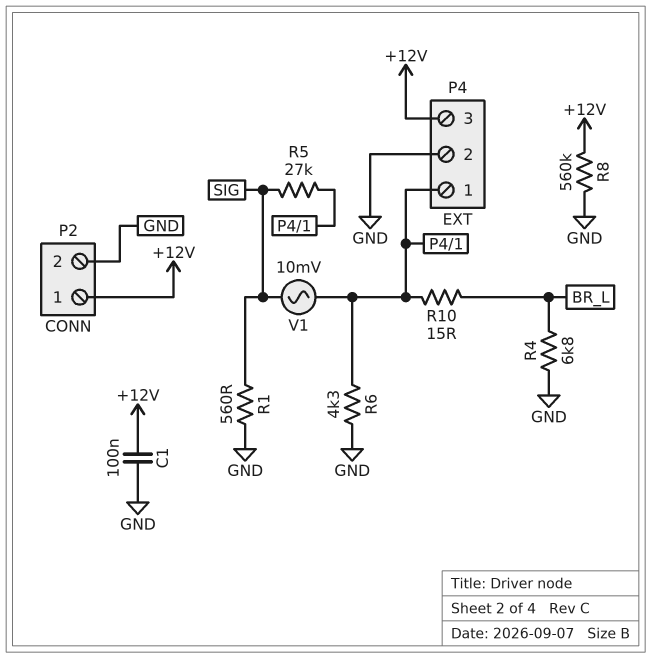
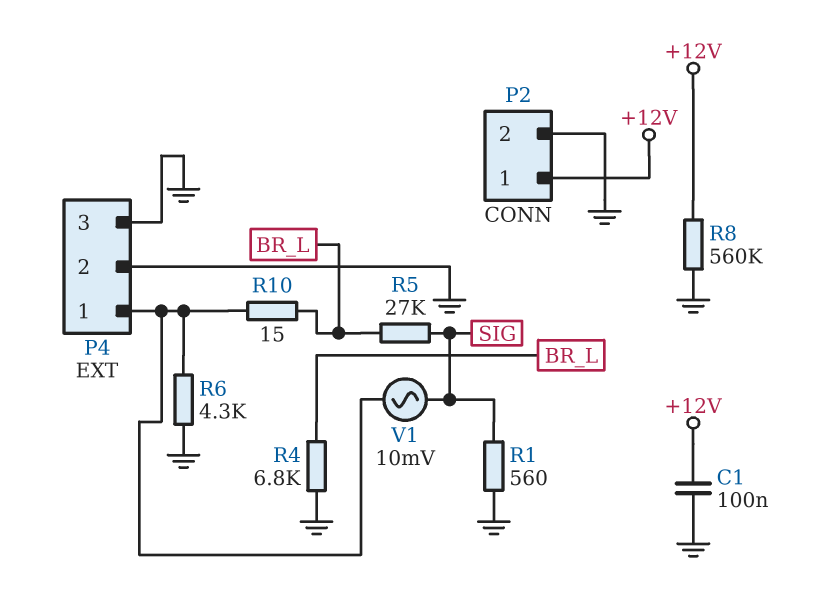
P4 pin 3: +12V -> GND
R5: 27k (P4/1, SIG) -> 27k (BR_L, SIG)

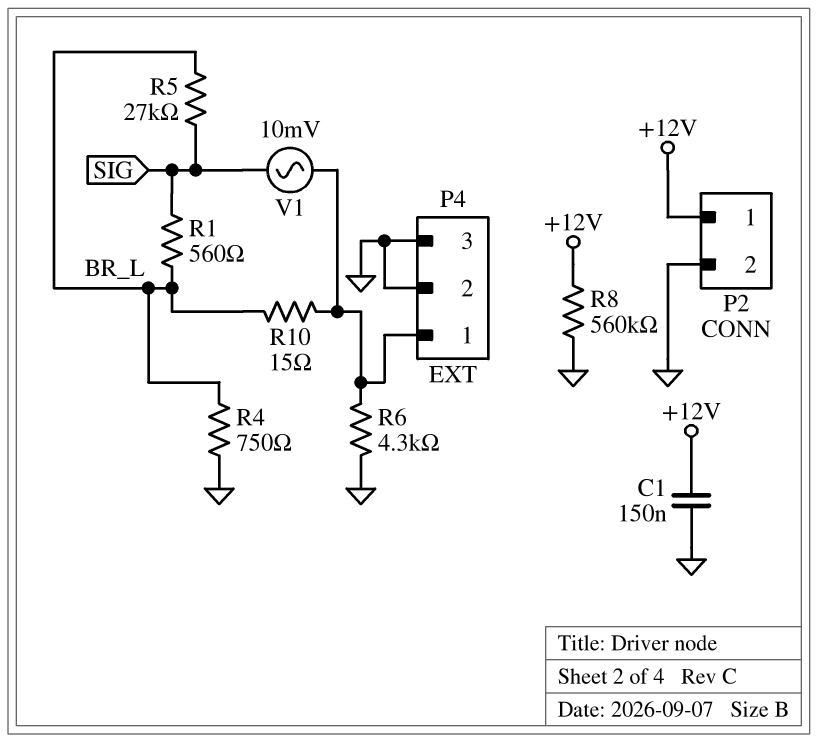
C1: 100nF (+12V, GND) -> 150nF (+12V, GND)
R1: 560 (GND, SIG) -> 560 (BR_L, SIG)
R4: 6.8k (BR_L, GND) -> 750 (BR_L, GND)

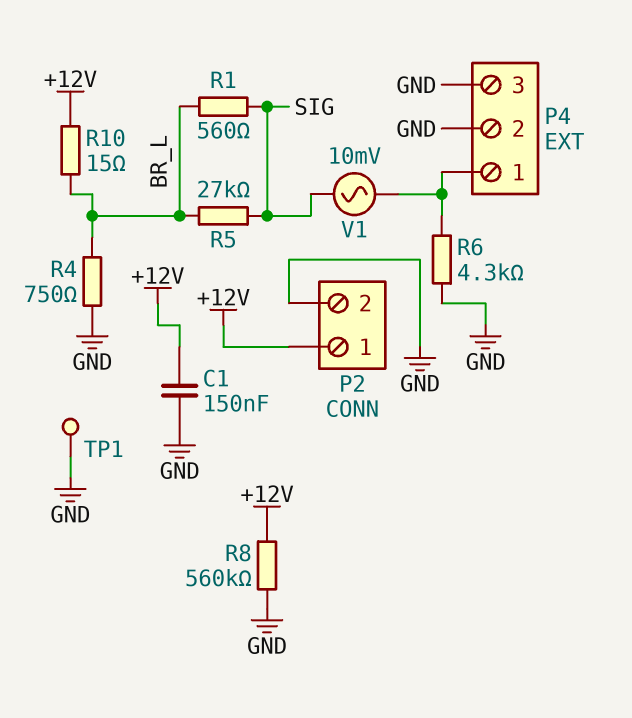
R10: 15 (BR_L, P4/1) -> 15 (+12V, BR_L)
TP1: none -> test point (GND)

